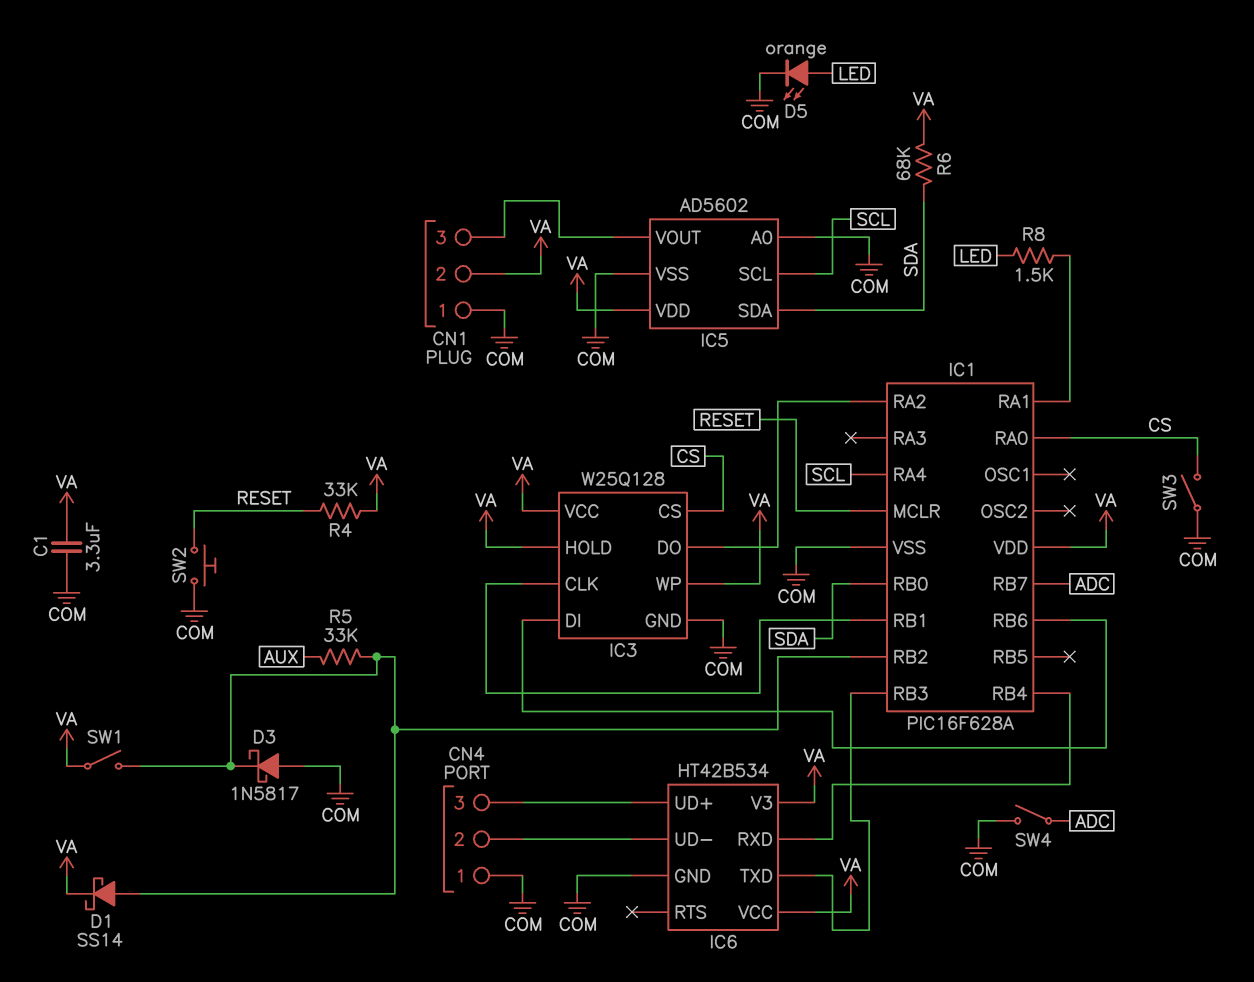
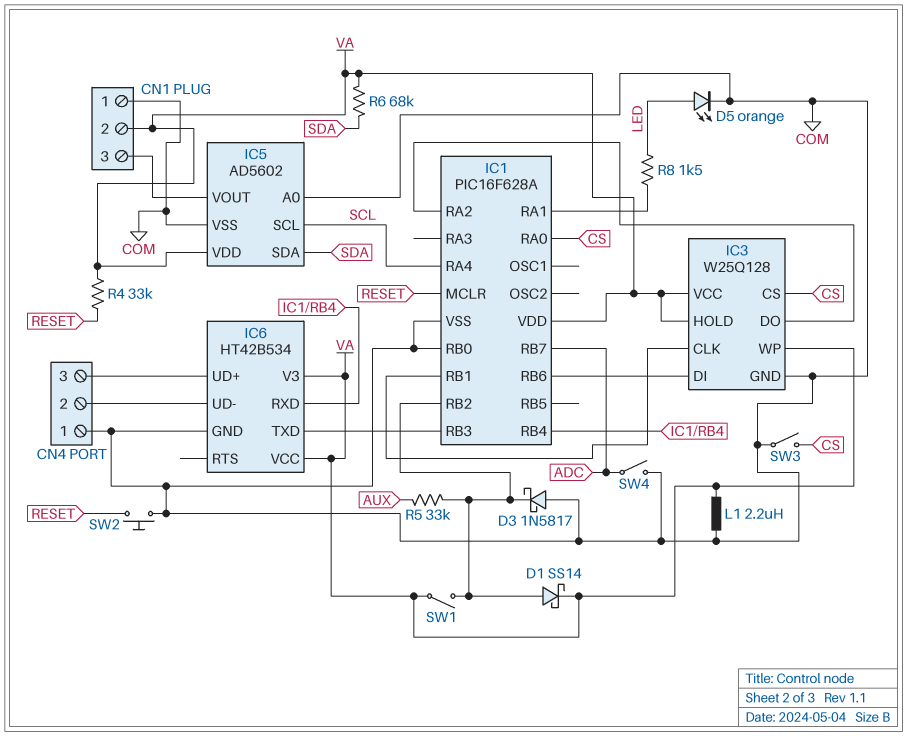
C1: 3.3uF (COM, VA) -> none
IC1 pin RB0: SDA -> COM
L1: none -> 2.2uH (COM, VA)

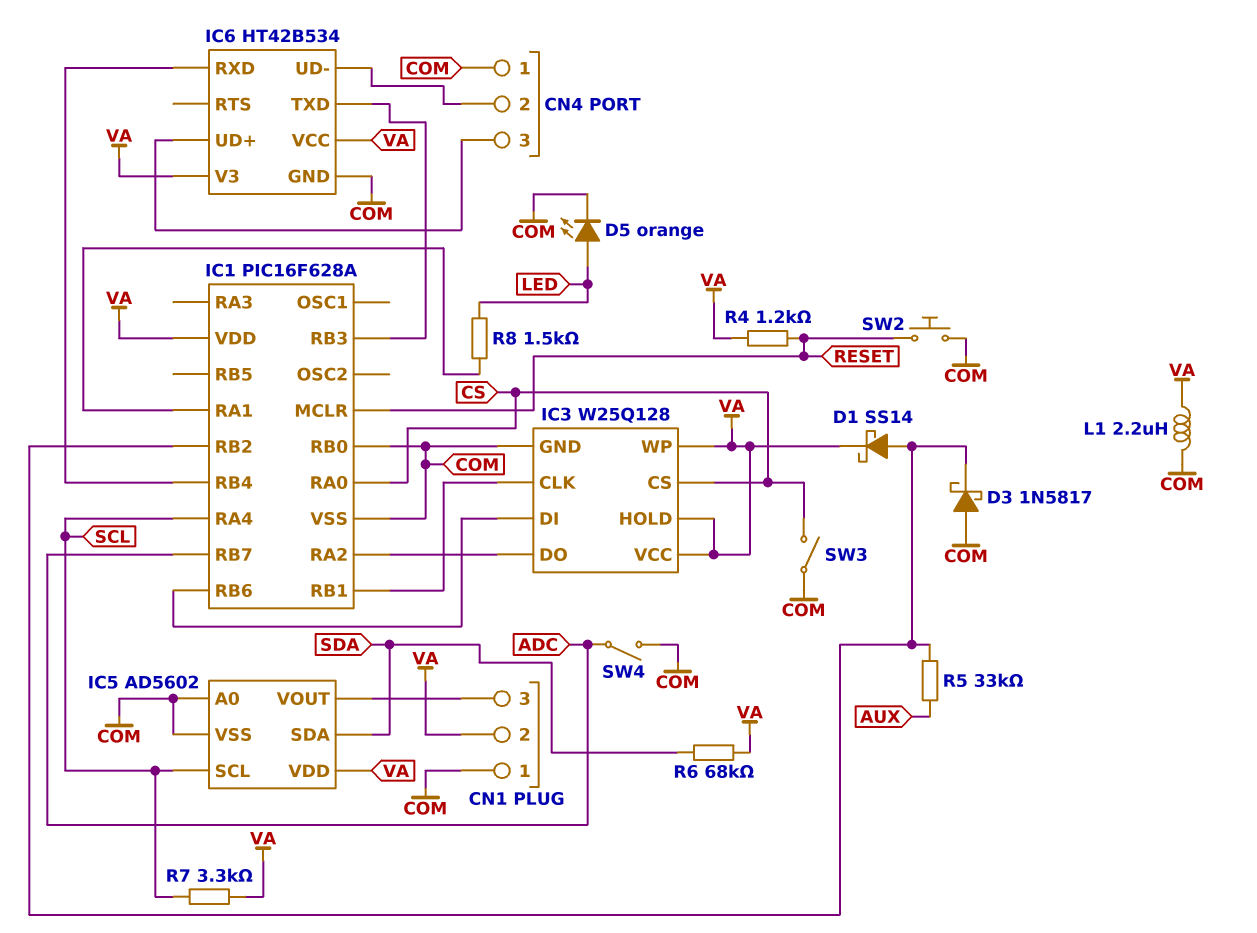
R4: 33k (RESET, VA) -> 1.2k (RESET, VA)
R7: none -> 3.3k (SCL, VA)
SW1: switch (IC1/RB2, VA) -> none

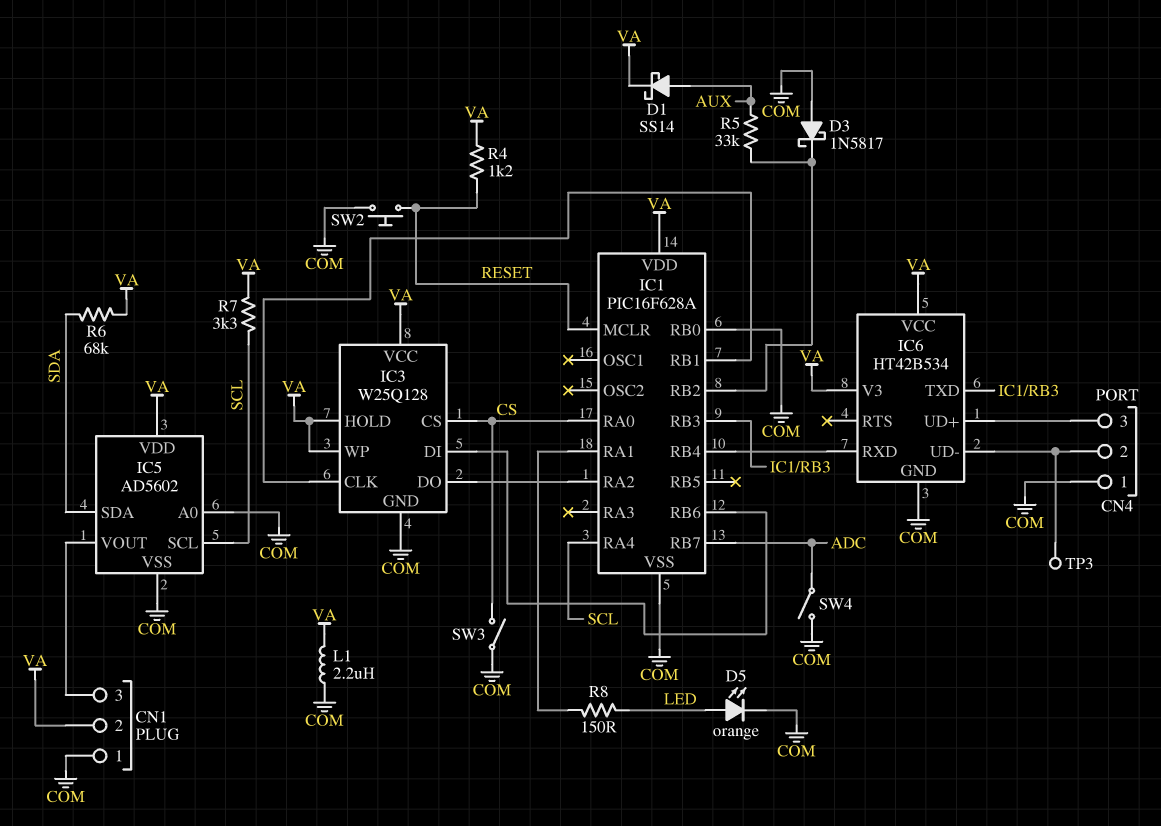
D1: schottky SS14 (A IC1/RB2, K VA) -> schottky SS14 (A AUX, K VA)
R8: 1.5k (IC1/RA1, LED) -> 150 (IC1/RA1, LED)
TP3: none -> test point (CN4/2)

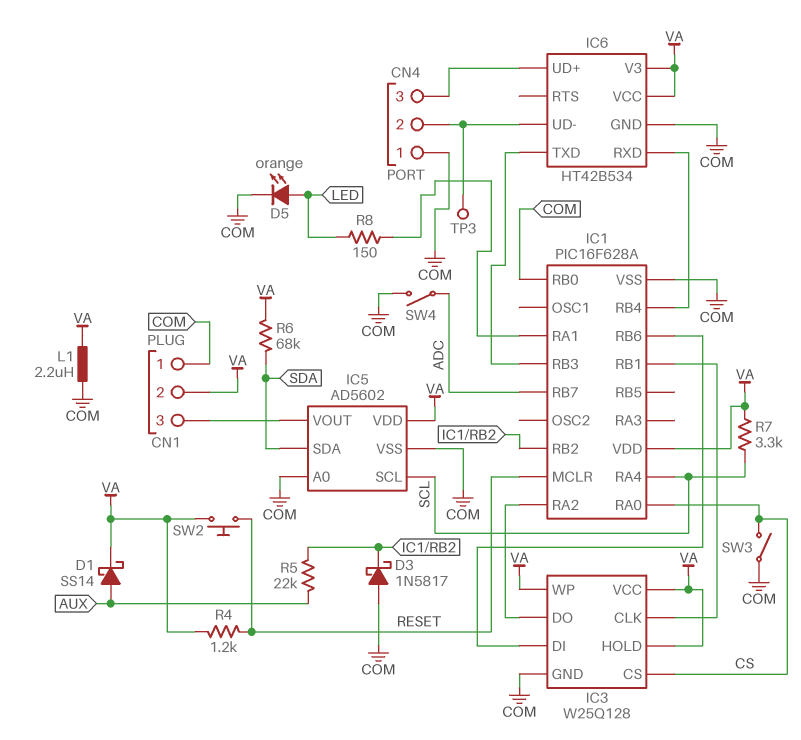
R5: 33k (AUX, IC1/RB2) -> 22k (AUX, IC1/RB2)
SW2: button (COM, RESET) -> button (RESET, VA)

